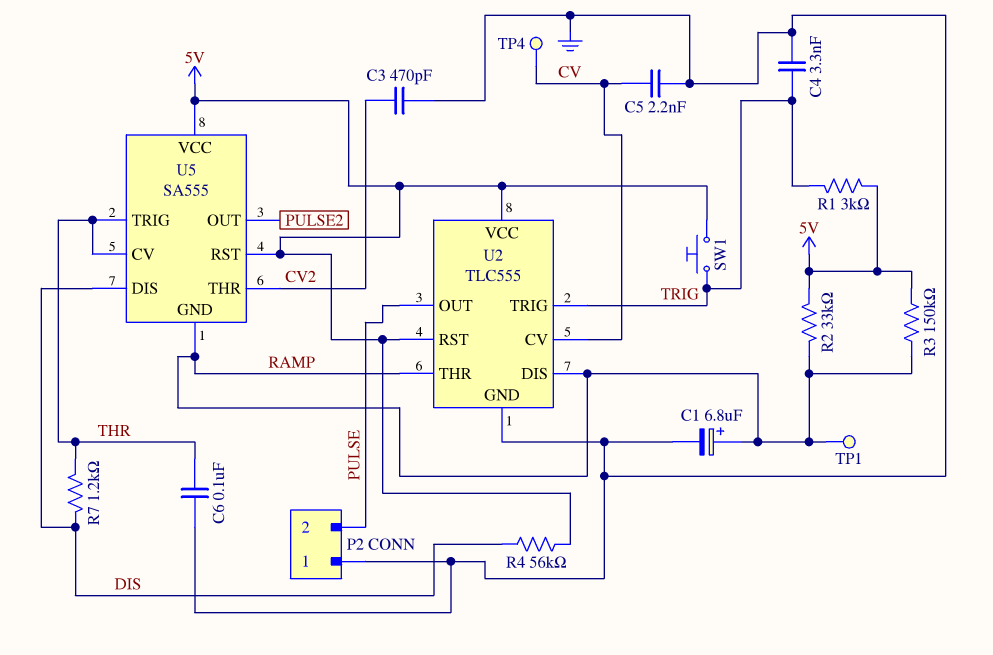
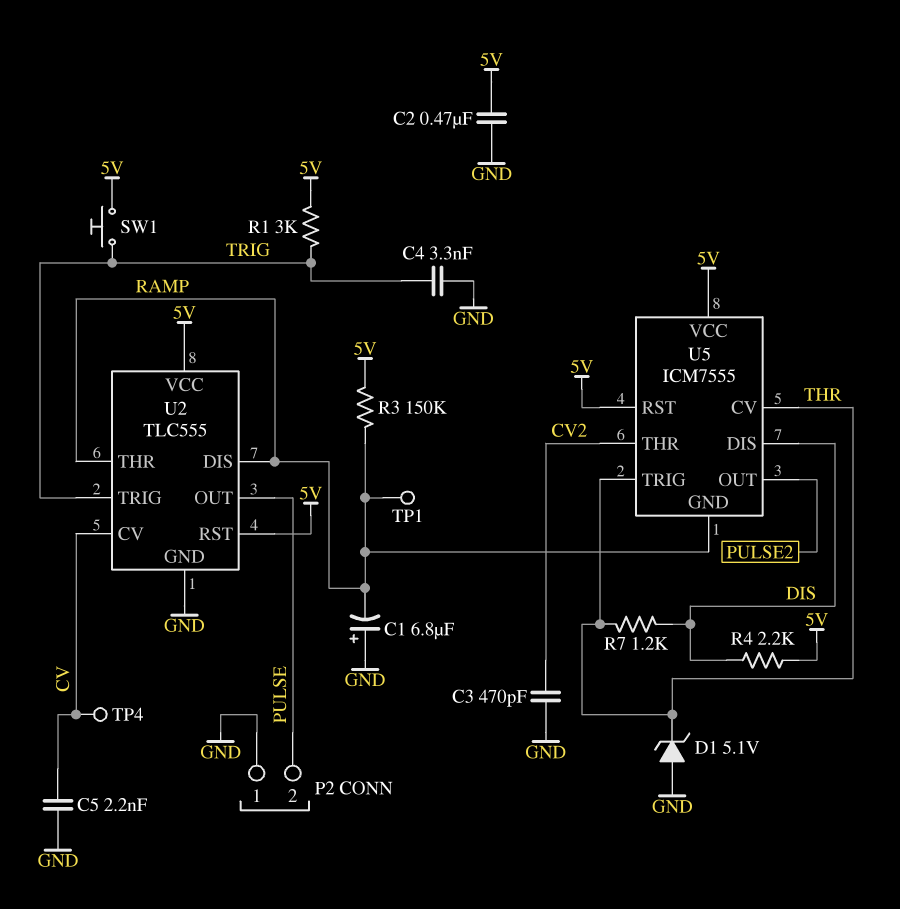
C1: 6.8uF (plus RAMP, minus GND) -> 6.8uF (plus GND, minus RAMP)
C2: none -> 470nF (5V, GND)
C6: 100nF (GND, THR) -> none
D1: none -> zener 5.1V (A GND, K THR)
R2: 33k (5V, RAMP) -> none
R4: 56k (5V, DIS) -> 2.2k (5V, DIS)
U5: SA555 -> ICM7555

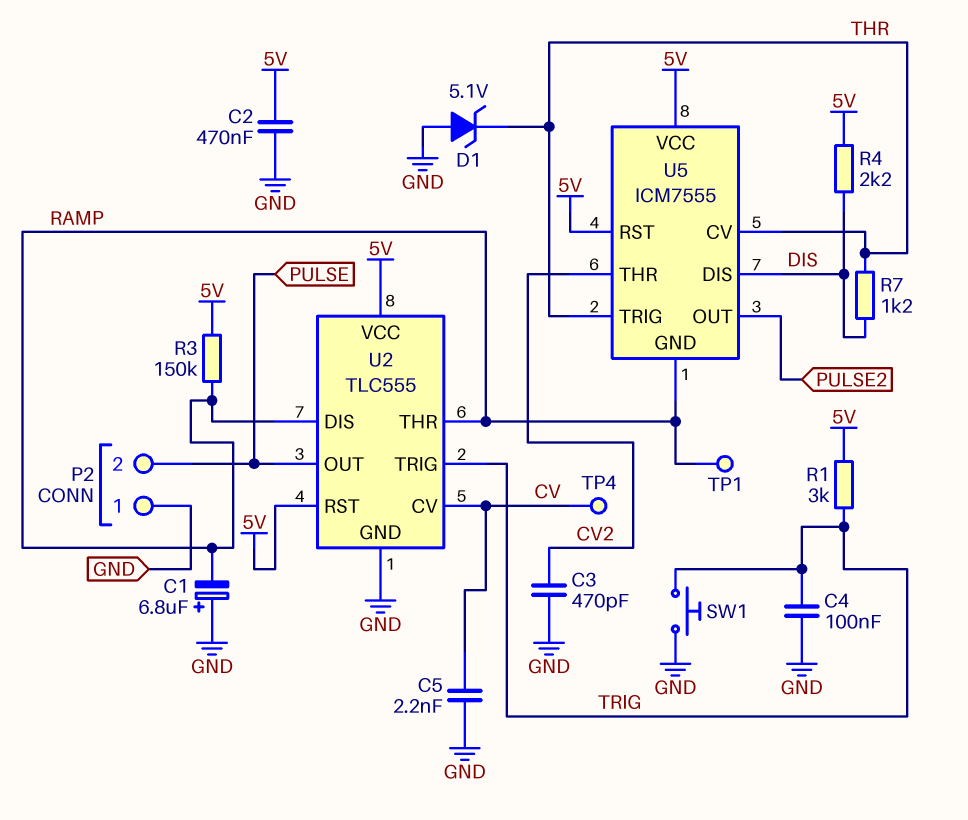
C4: 3.3nF (GND, TRIG) -> 100nF (GND, TRIG)
SW1: button (5V, TRIG) -> button (GND, TRIG)

